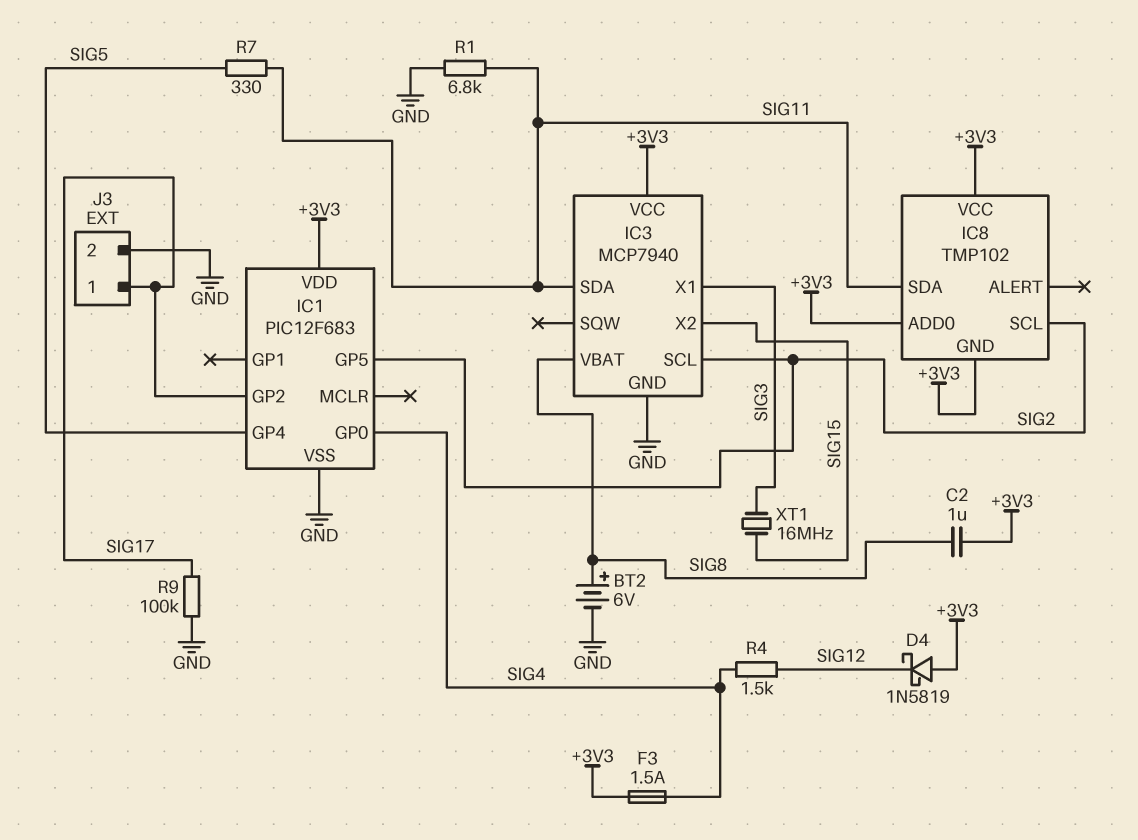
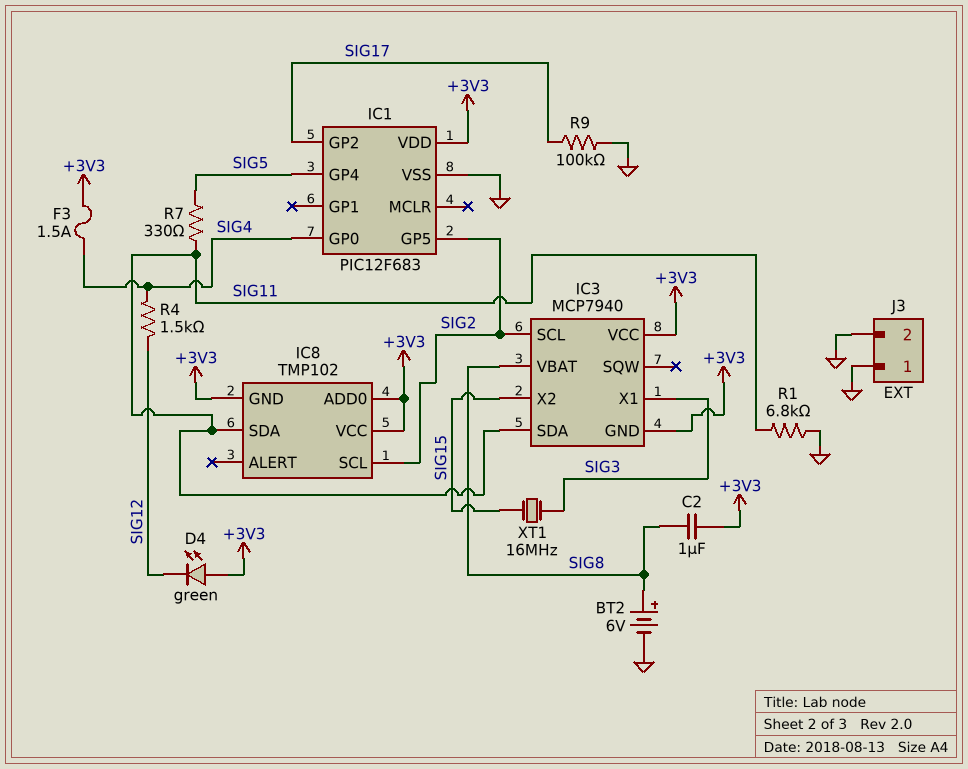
D4: schottky 1N5819 (A +3V3, K SIG12) -> LED green (A +3V3, K SIG12)
IC3 pin GND: GND -> +3V3
J3 pin 1: SIG17 -> GND

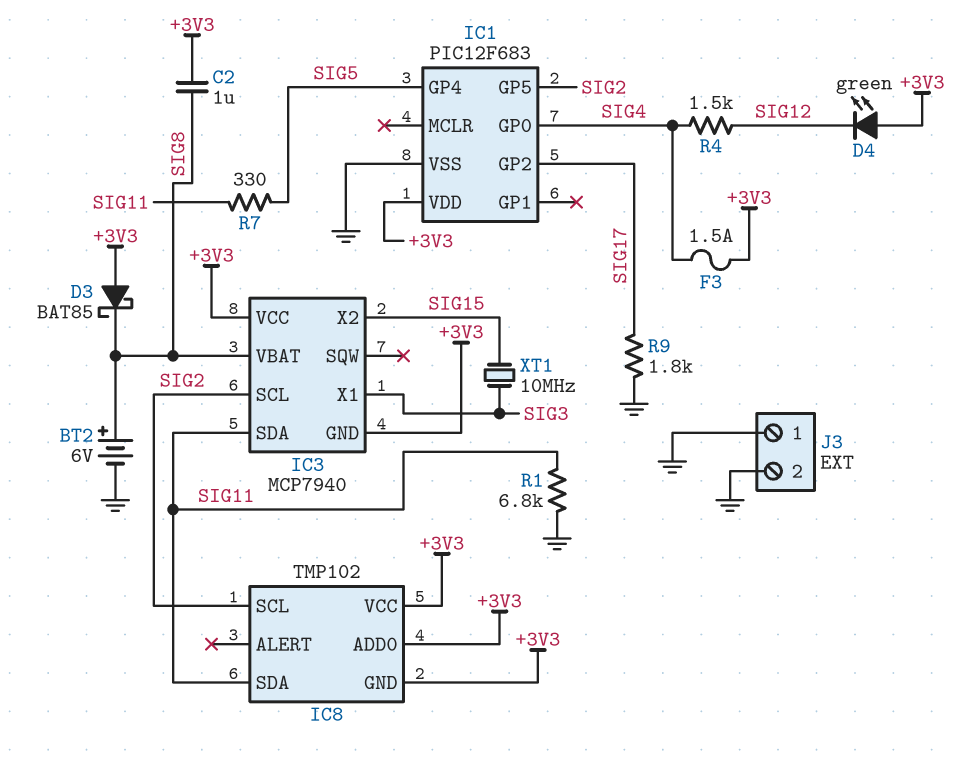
D3: none -> schottky BAT85 (A +3V3, K SIG8)
R9: 100k (GND, SIG17) -> 1.8k (GND, SIG17)
XT1: 16MHz (SIG3, SIG15) -> 10MHz (SIG3, SIG15)

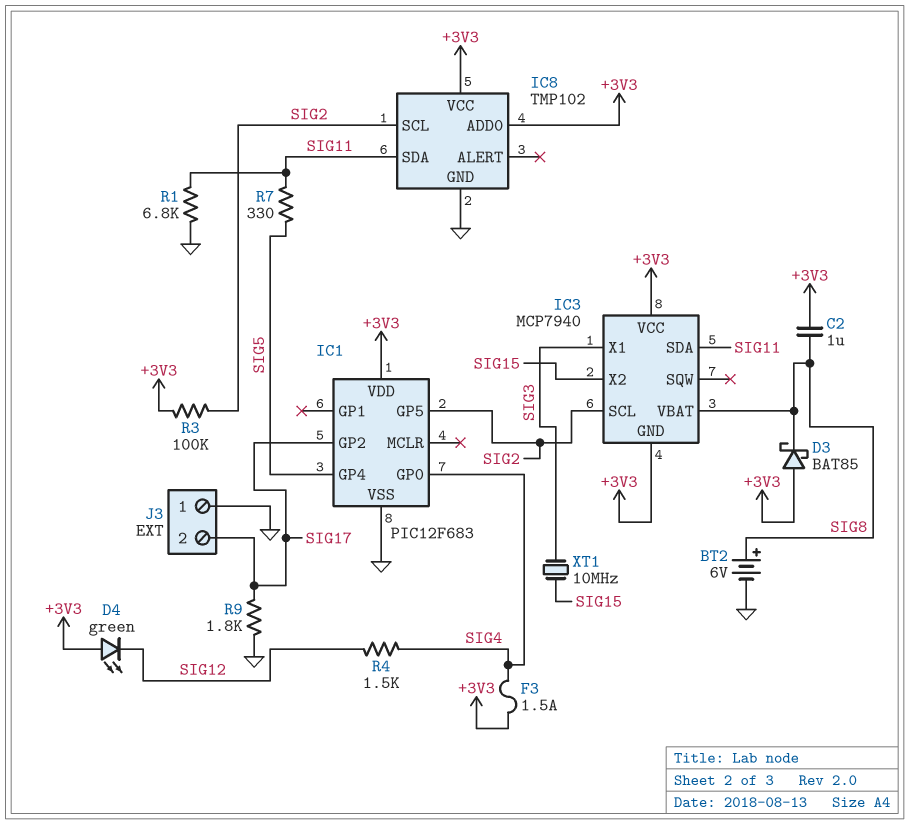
IC8 pin GND: +3V3 -> GND
J3 pin 2: GND -> SIG17
R3: none -> 100k (+3V3, SIG2)

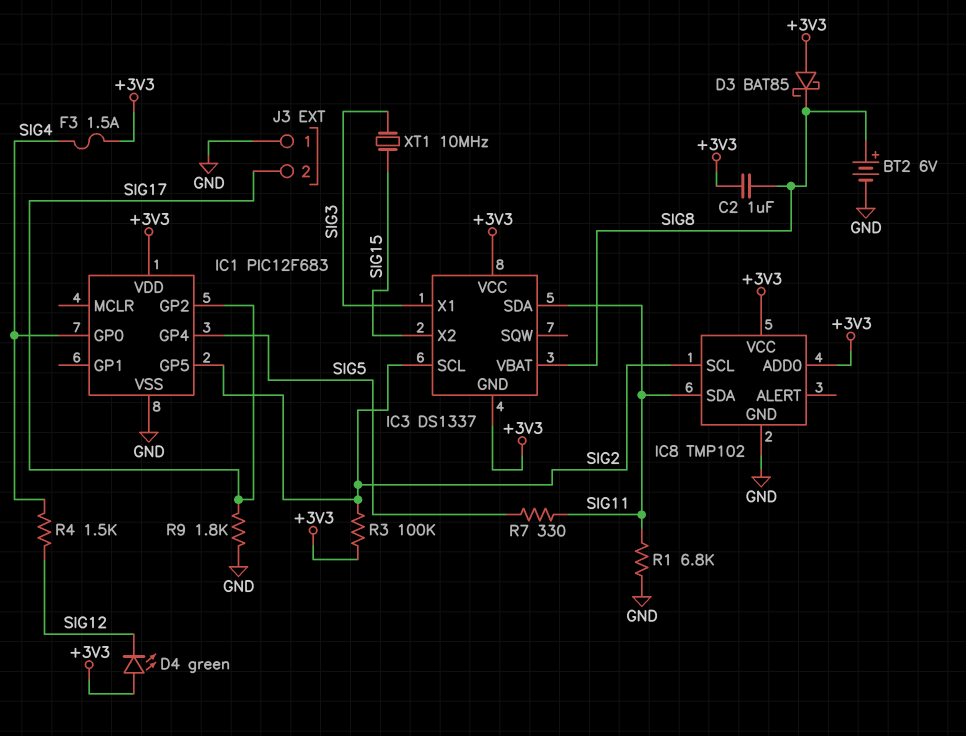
IC3: MCP7940 -> DS1337

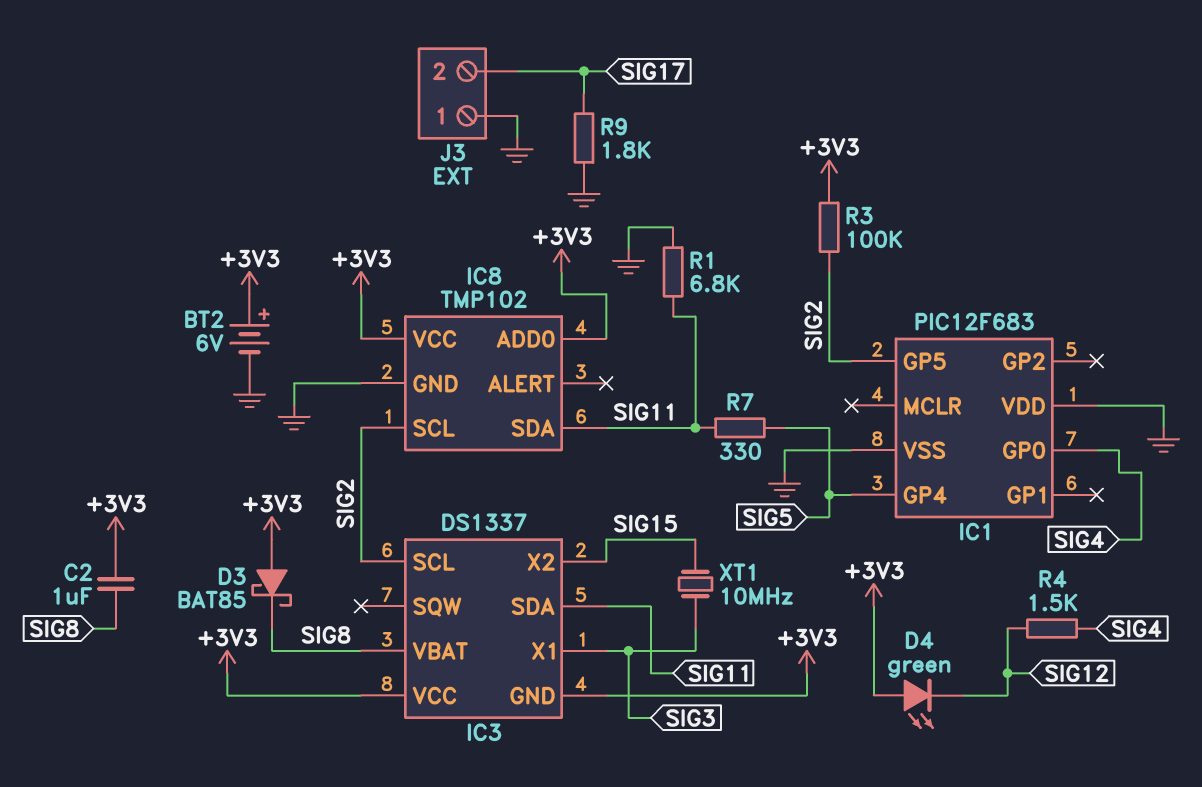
BT2: 6V (plus SIG8, minus GND) -> 6V (plus +3V3, minus GND)
F3: 1.5A (+3V3, SIG4) -> none
IC1 pin GP2: SIG17 -> none
IC1 pin VDD: +3V3 -> GND

